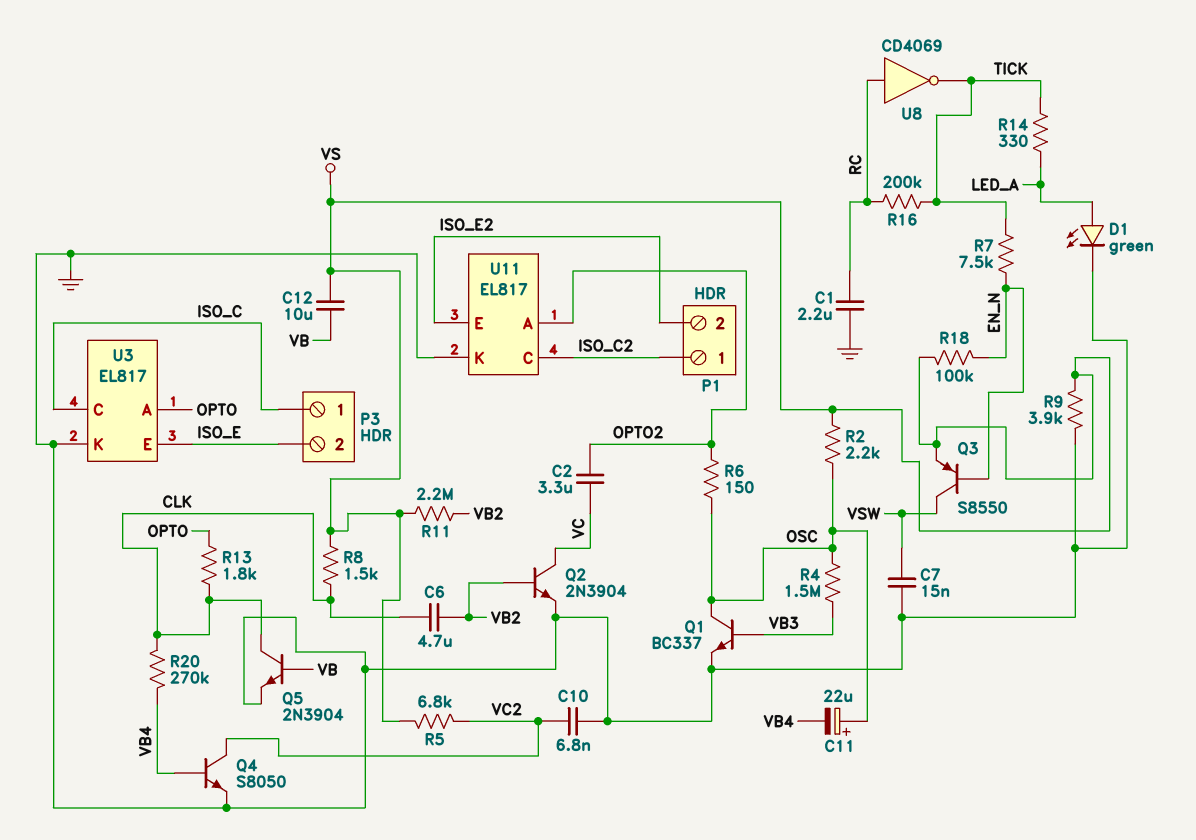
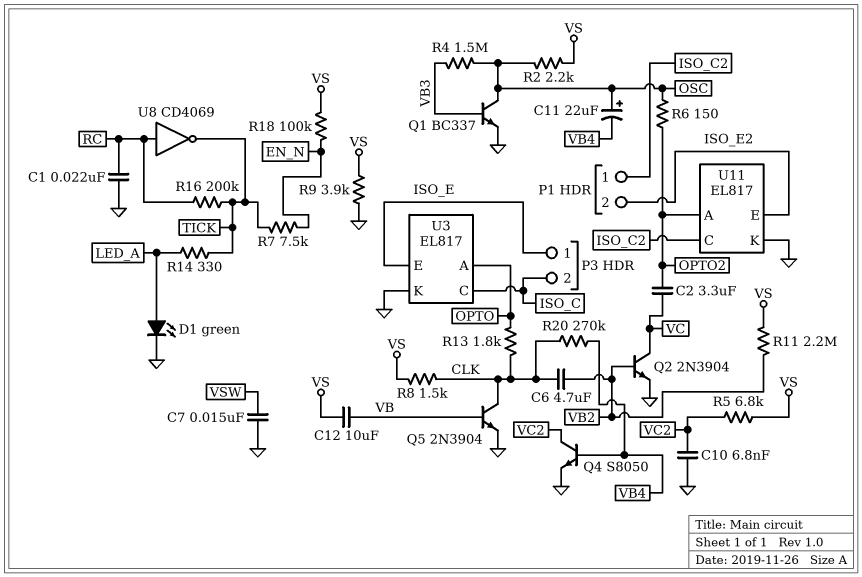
C1: 2.2uF (GND, RC) -> 22nF (GND, RC)
P3 pin 1: ISO_C -> ISO_E
P3 pin 2: ISO_E -> ISO_C
Q3: PNP S8550 (B EN_N, C VSW, E VS) -> none

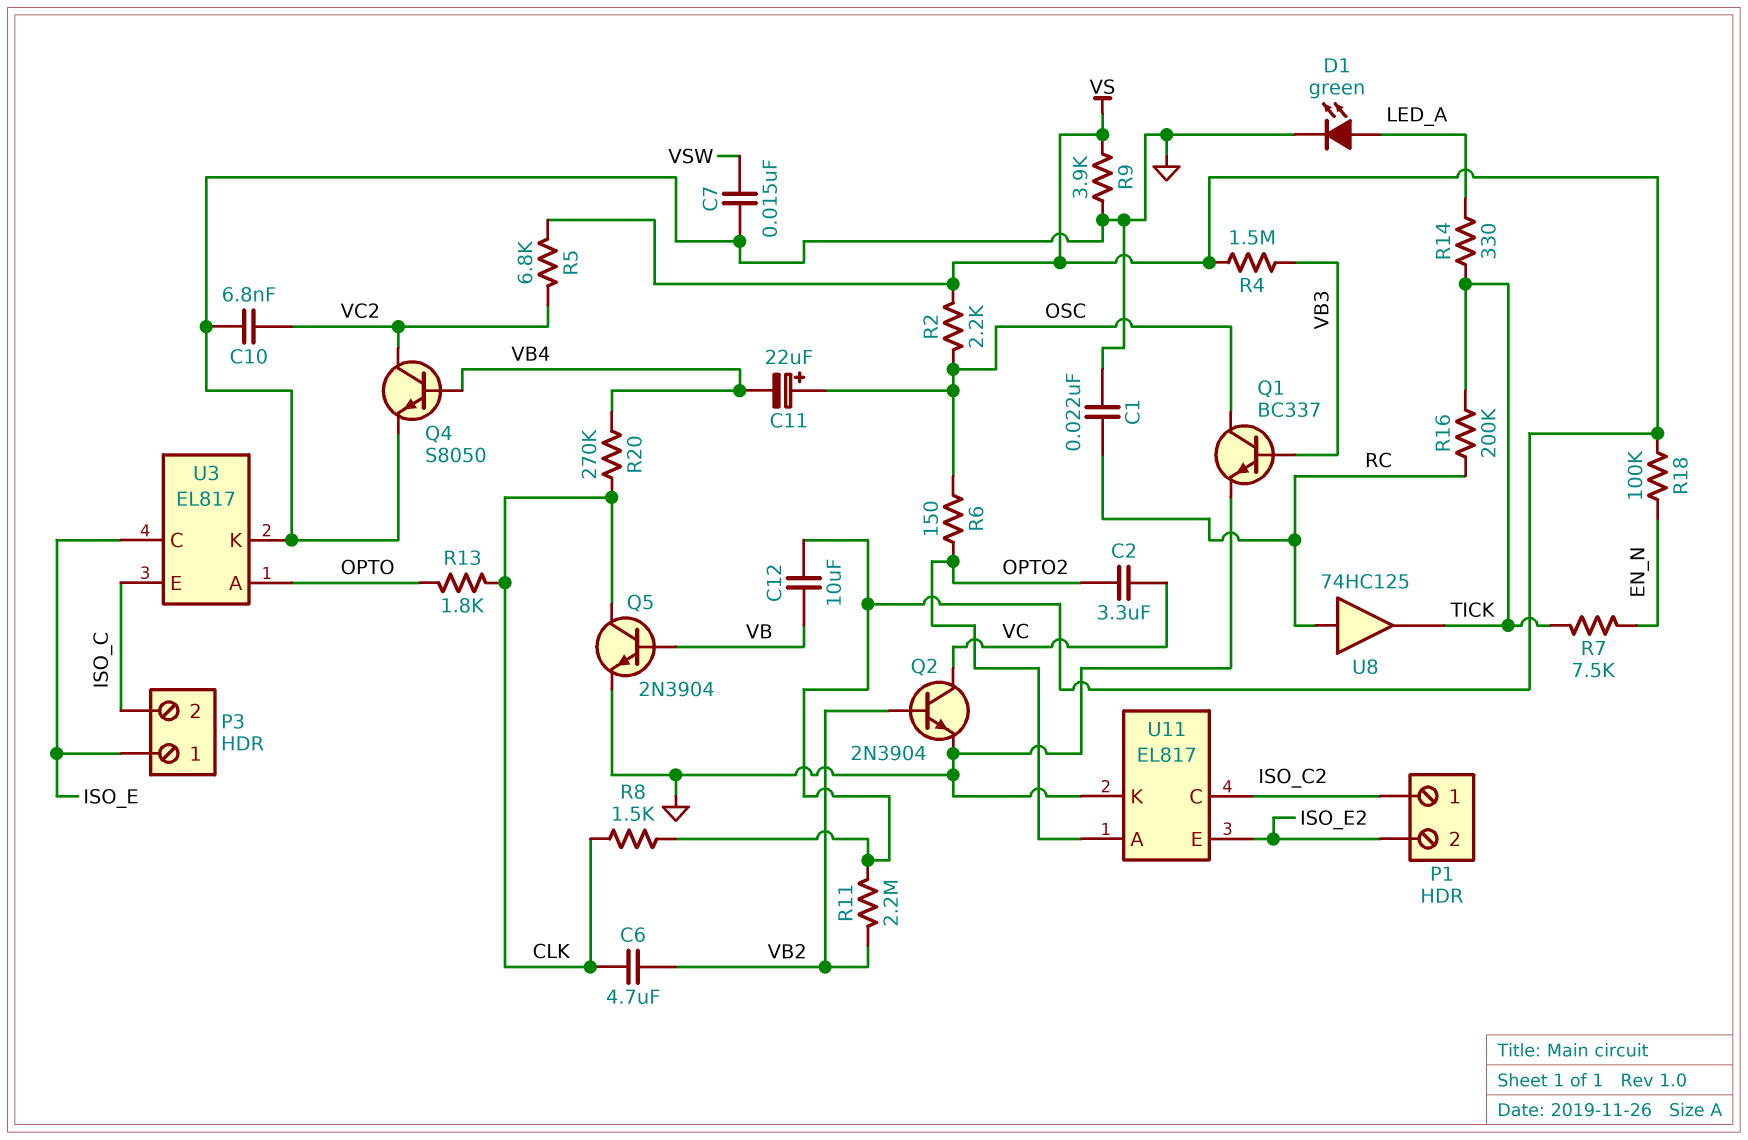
R4: 1.5M (OSC, VB3) -> 1.5M (VB3, VS)
U3 pin C: ISO_C -> ISO_E
U3 pin E: ISO_E -> ISO_C
U8: NOT CD4069 (in RC, out TICK) -> buffer 74HC125 (in RC, out TICK)

